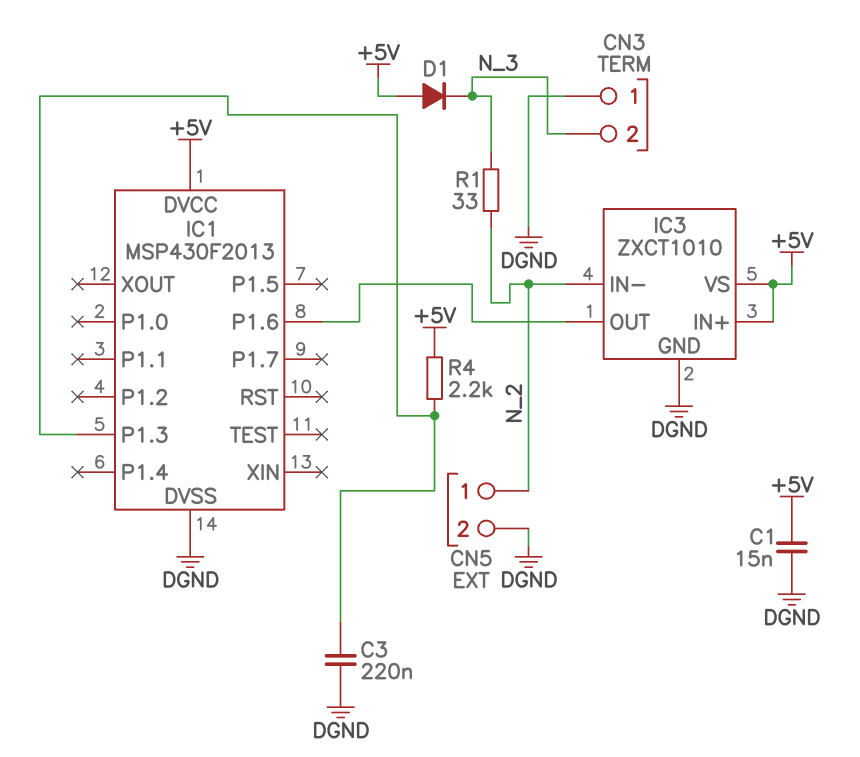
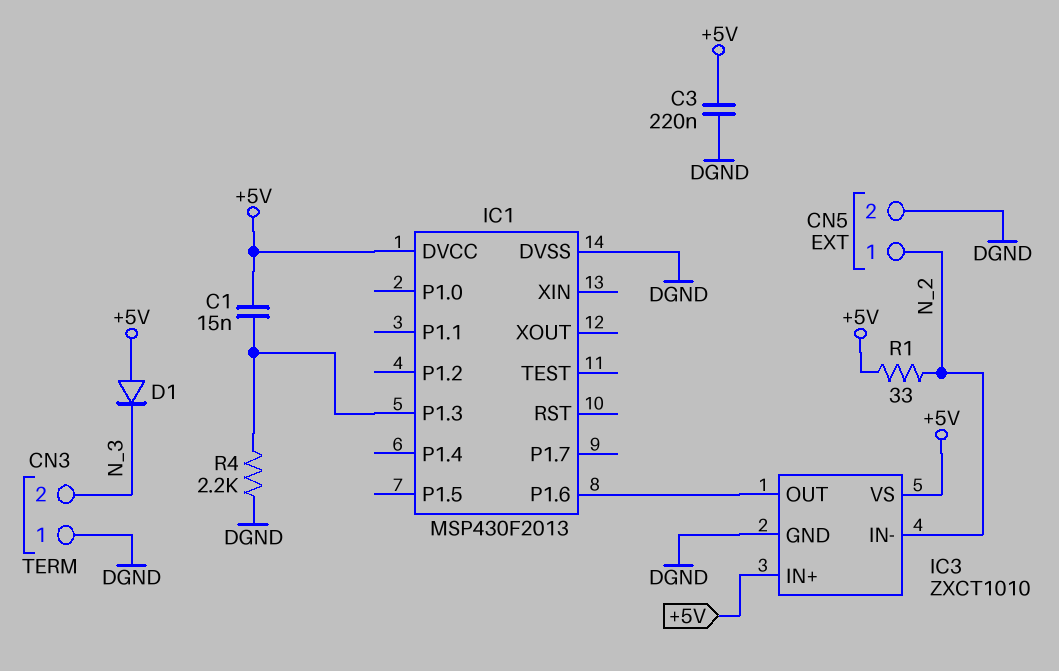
C1: 15nF (+5V, DGND) -> 15nF (+5V, IC1/P1.3)
C3: 220nF (DGND, IC1/P1.3) -> 220nF (+5V, DGND)
R1: 33 (N_2, N_3) -> 33 (+5V, N_2)
R4: 2.2k (+5V, IC1/P1.3) -> 2.2k (DGND, IC1/P1.3)

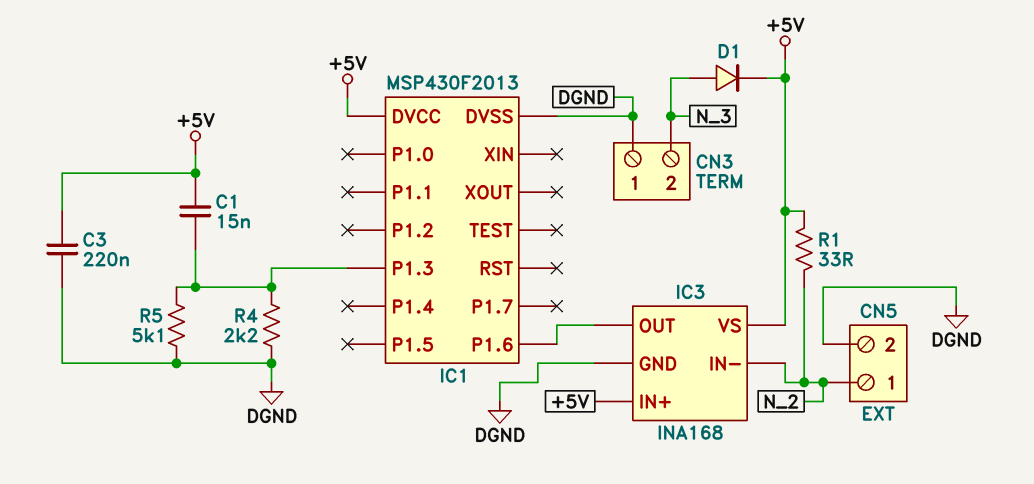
D1: diode (A +5V, K N_3) -> diode (A N_3, K +5V)
IC3: ZXCT1010 -> INA168
R5: none -> 5.1k (DGND, IC1/P1.3)

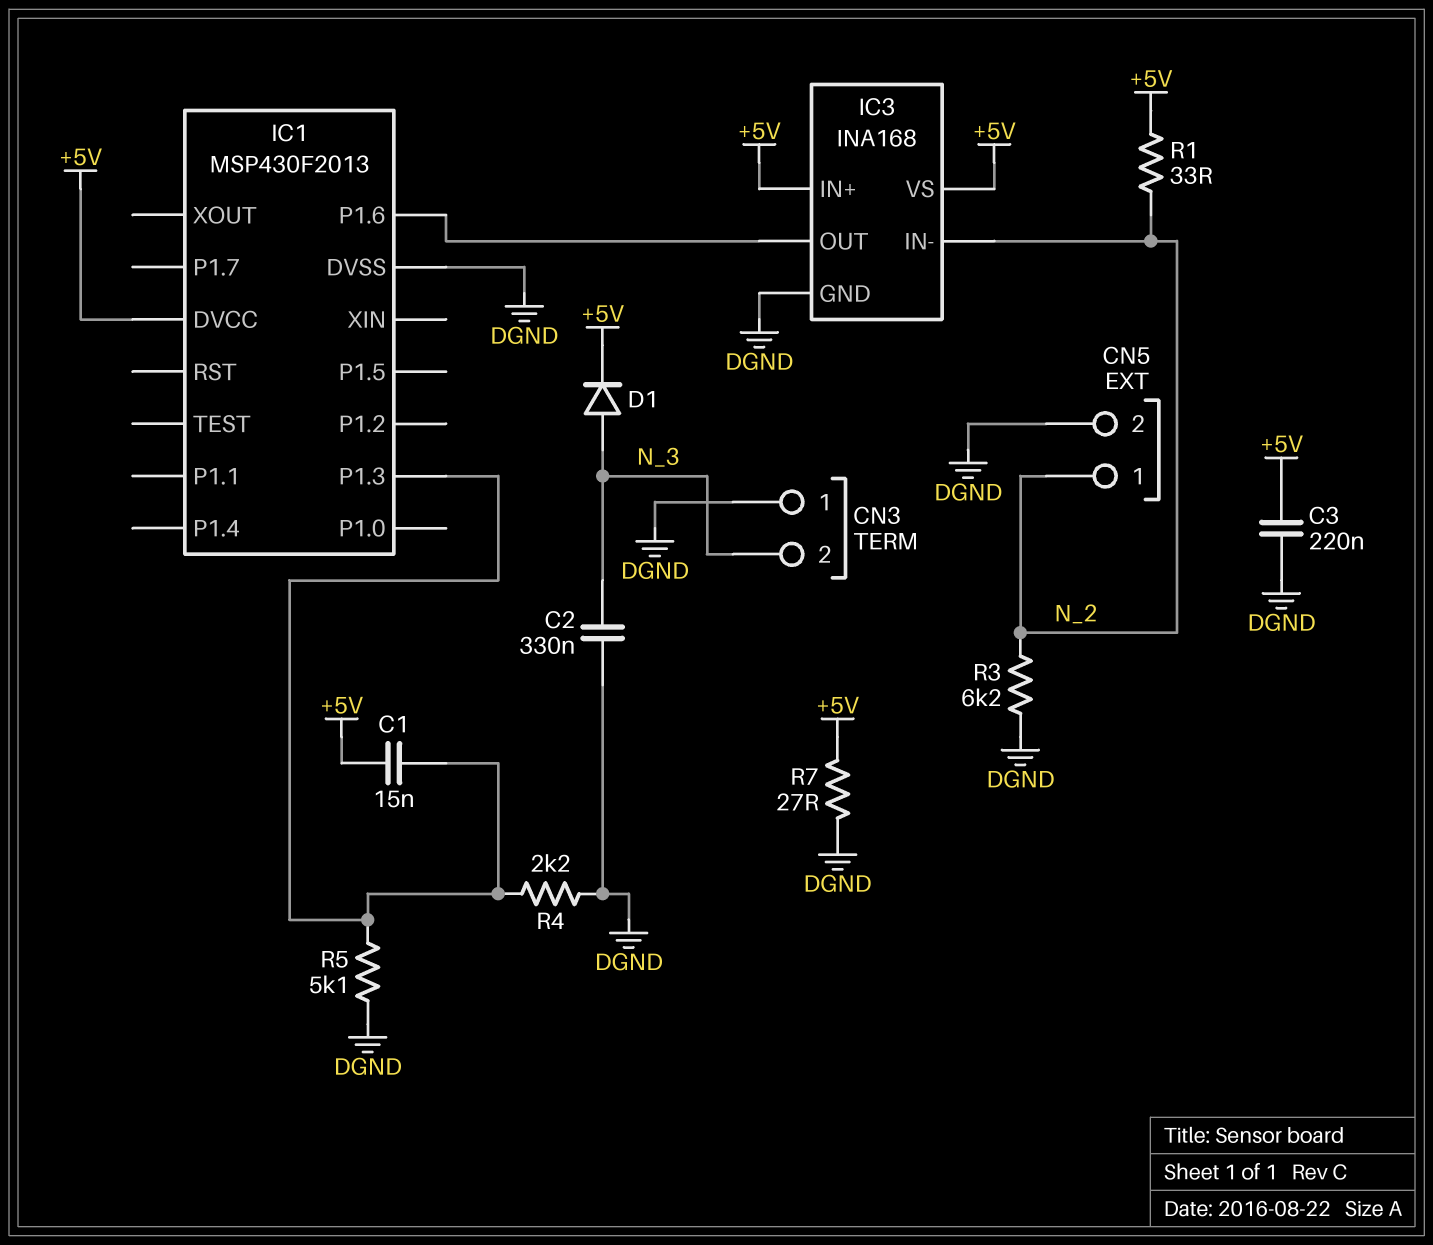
C2: none -> 330nF (DGND, N_3)
R3: none -> 6.2k (DGND, N_2)
R7: none -> 27 (+5V, DGND)

